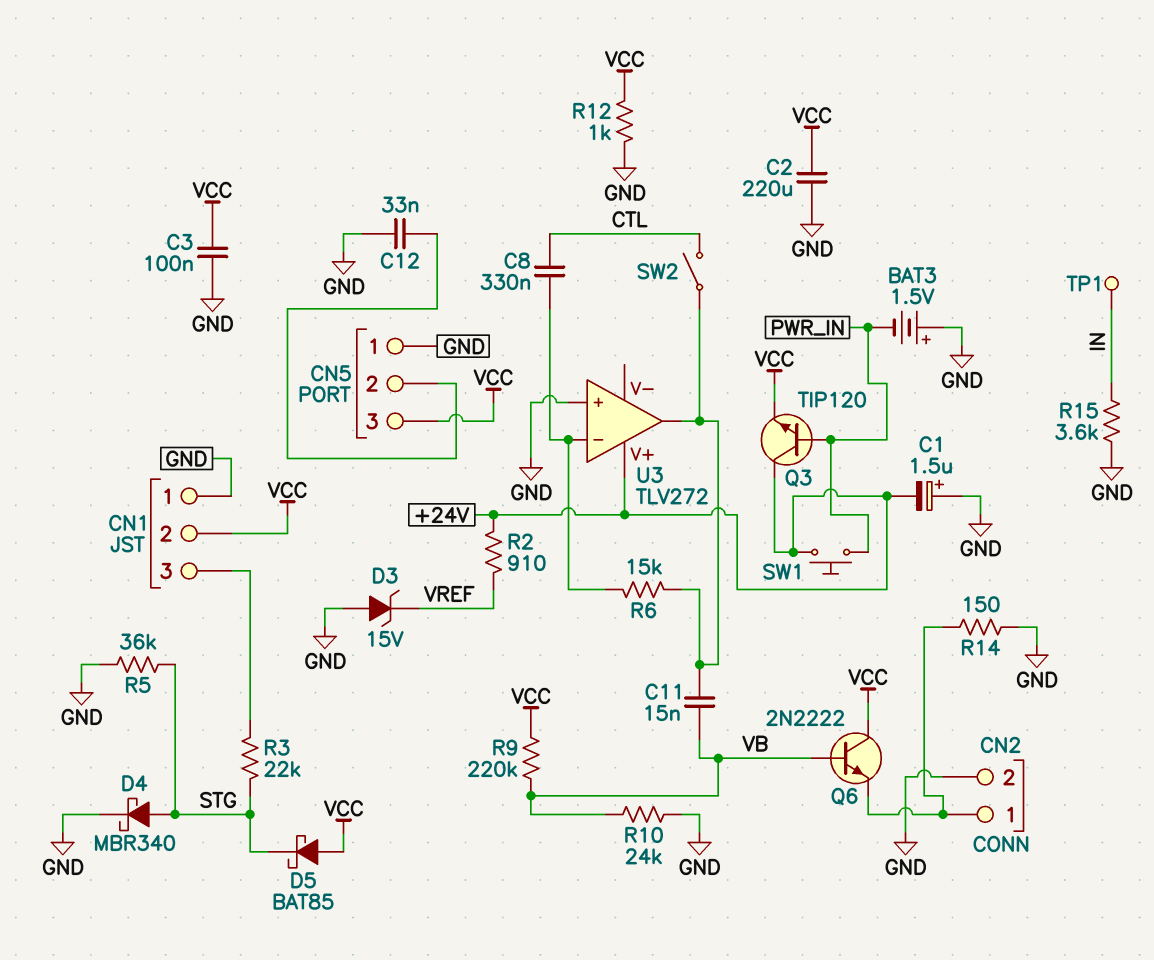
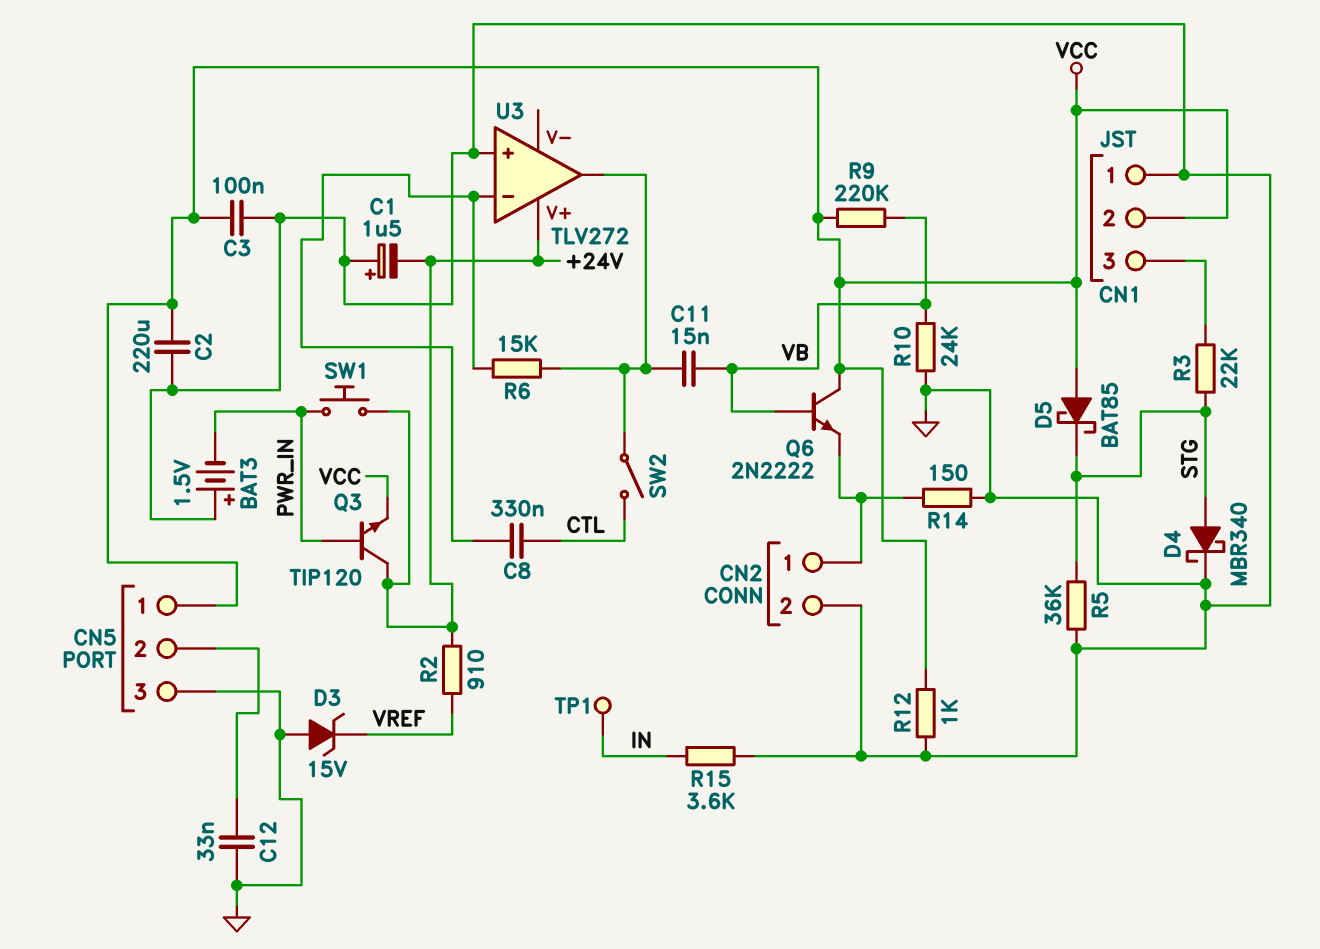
CN5 pin 1: GND -> VCC
CN5 pin 3: VCC -> GND

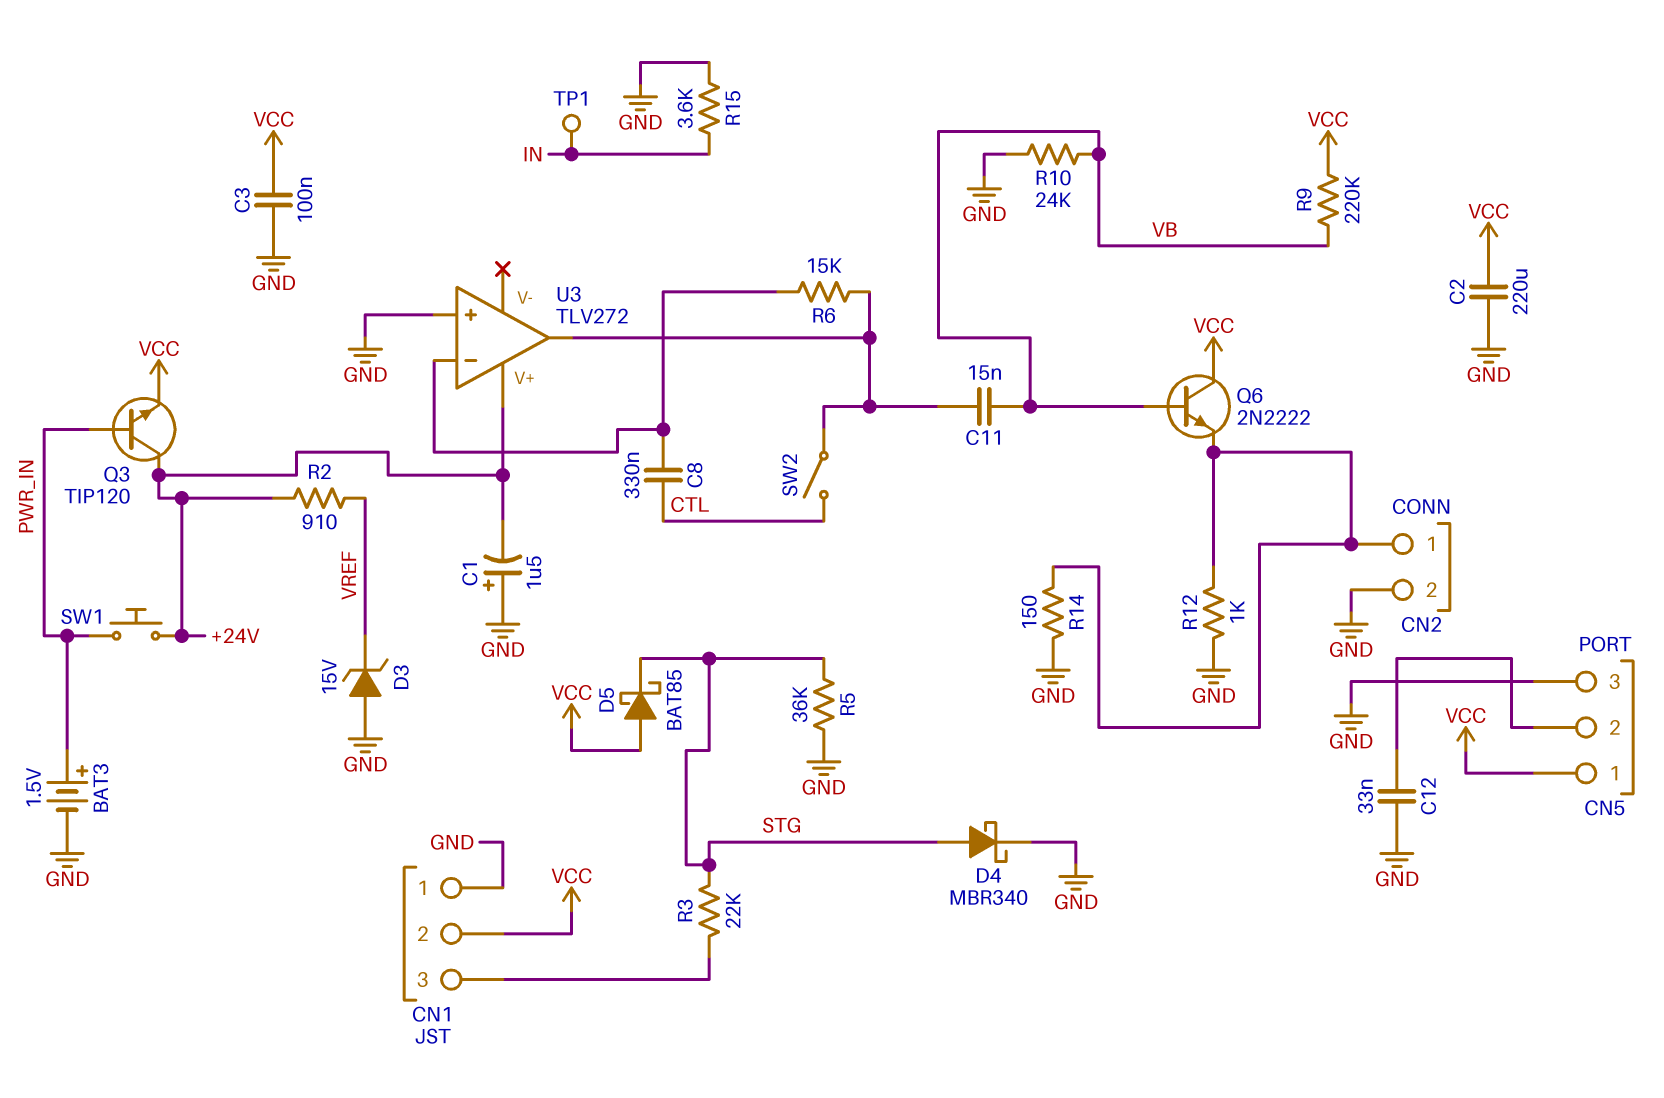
BAT3: 1.5V (plus GND, minus PWR_IN) -> 1.5V (plus PWR_IN, minus GND)
R12: 1k (GND, VCC) -> 1k (CN2/1, GND)

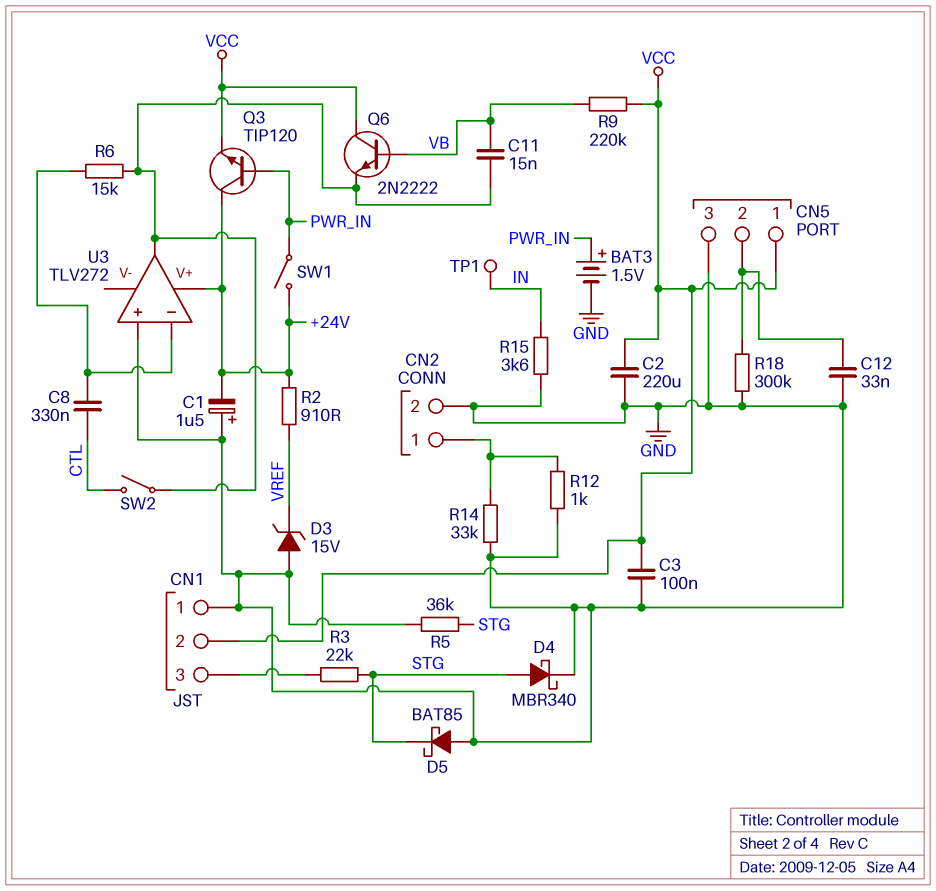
D5: schottky BAT85 (A VCC, K STG) -> schottky BAT85 (A GND, K STG)
Q6: NPN 2N2222 (B VB, C VCC, E CN2/1) -> NPN 2N2222 (B VB, C VCC, E U3/out)
R10: 24k (GND, VB) -> none
R14: 150 (CN2/1, GND) -> 33k (CN2/1, GND)
R18: none -> 300k (CN5/2, GND)
SW1: button (+24V, PWR_IN) -> switch (+24V, PWR_IN)

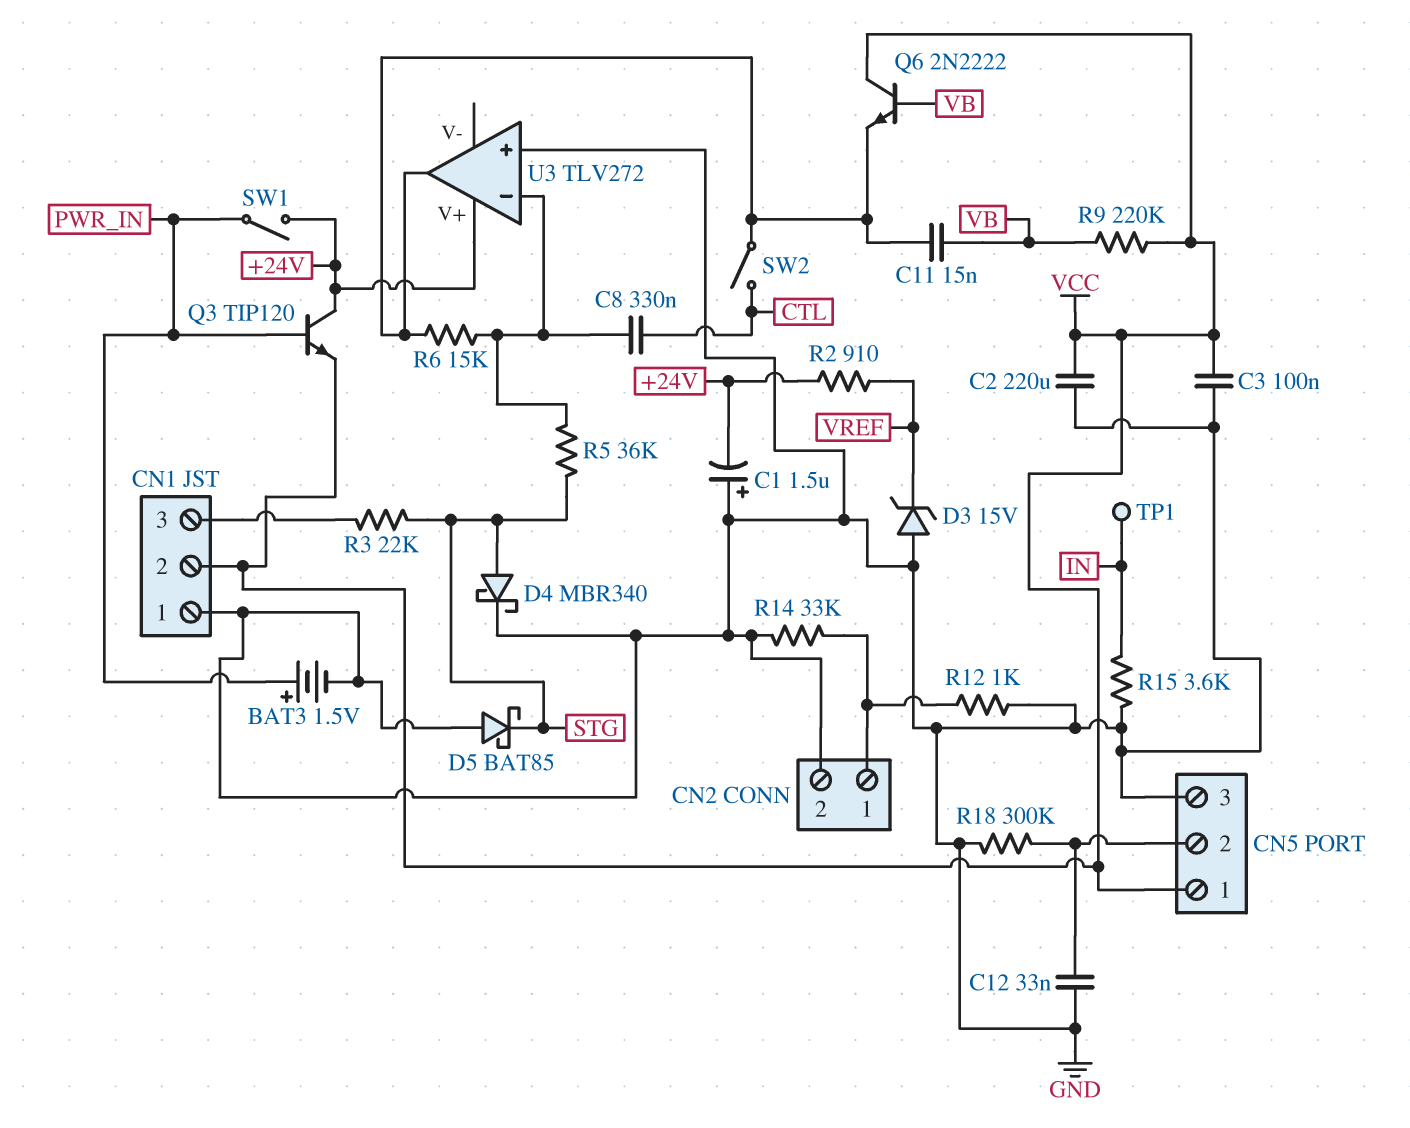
R5: 36k (GND, STG) -> 36k (STG, U3/in-)

